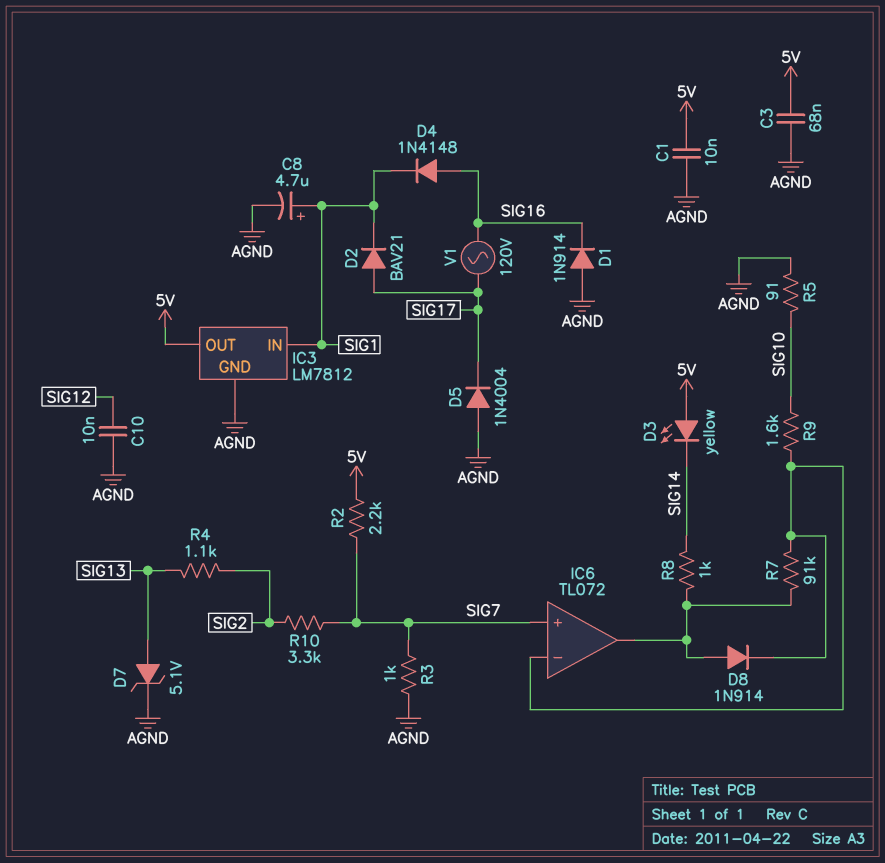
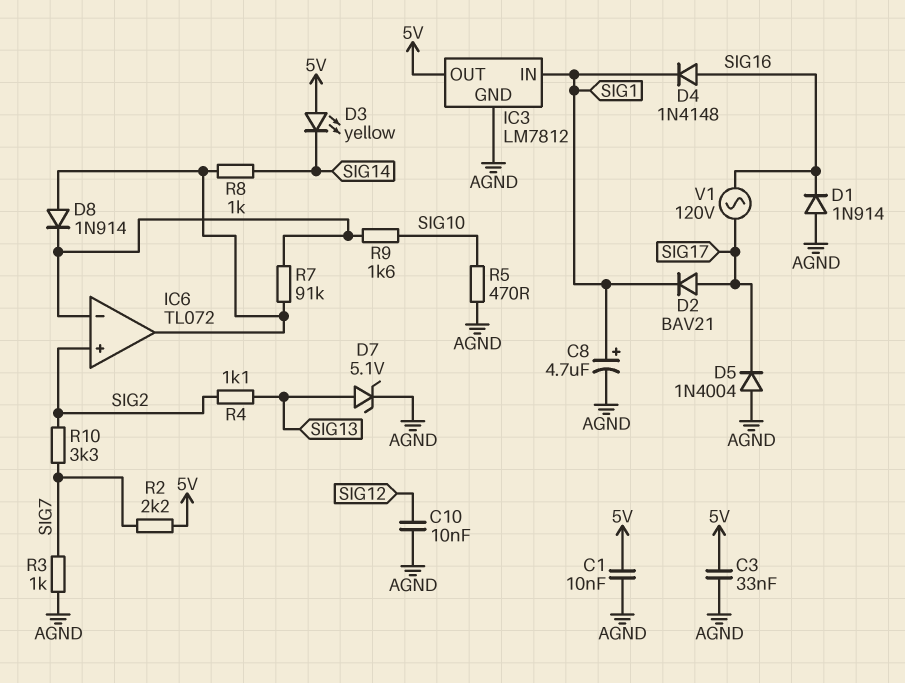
C3: 68nF (5V, AGND) -> 33nF (5V, AGND)
IC6 pin in+: SIG7 -> SIG2
R5: 91 (AGND, SIG10) -> 470 (AGND, SIG10)

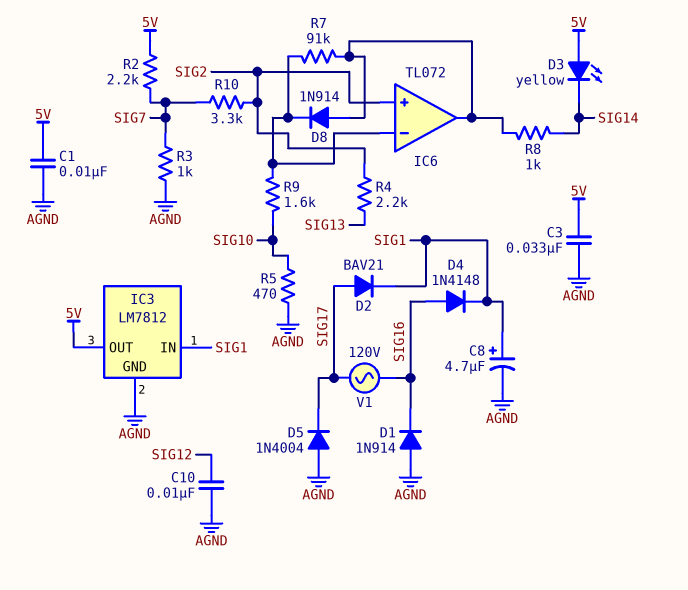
D7: zener 5.1V (A SIG13, K AGND) -> none
R4: 1.1k (SIG2, SIG13) -> 2.2k (SIG2, SIG13)

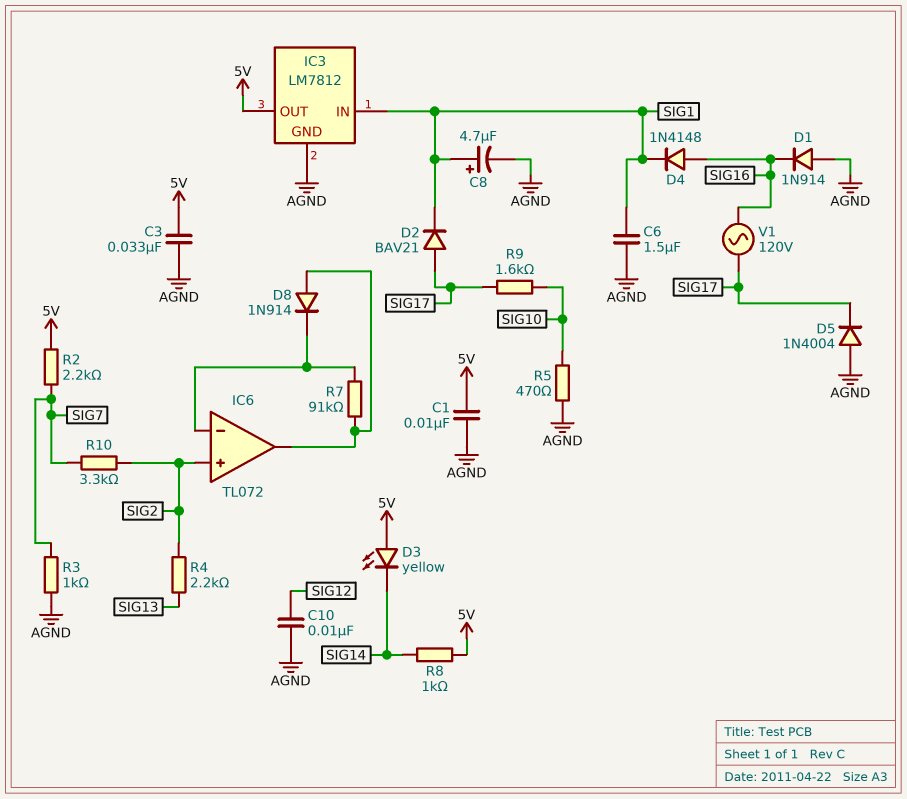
C6: none -> 1.5uF (AGND, SIG1)
R8: 1k (IC6/out, SIG14) -> 1k (5V, SIG14)
R9: 1.6k (IC6/in-, SIG10) -> 1.6k (SIG10, SIG17)

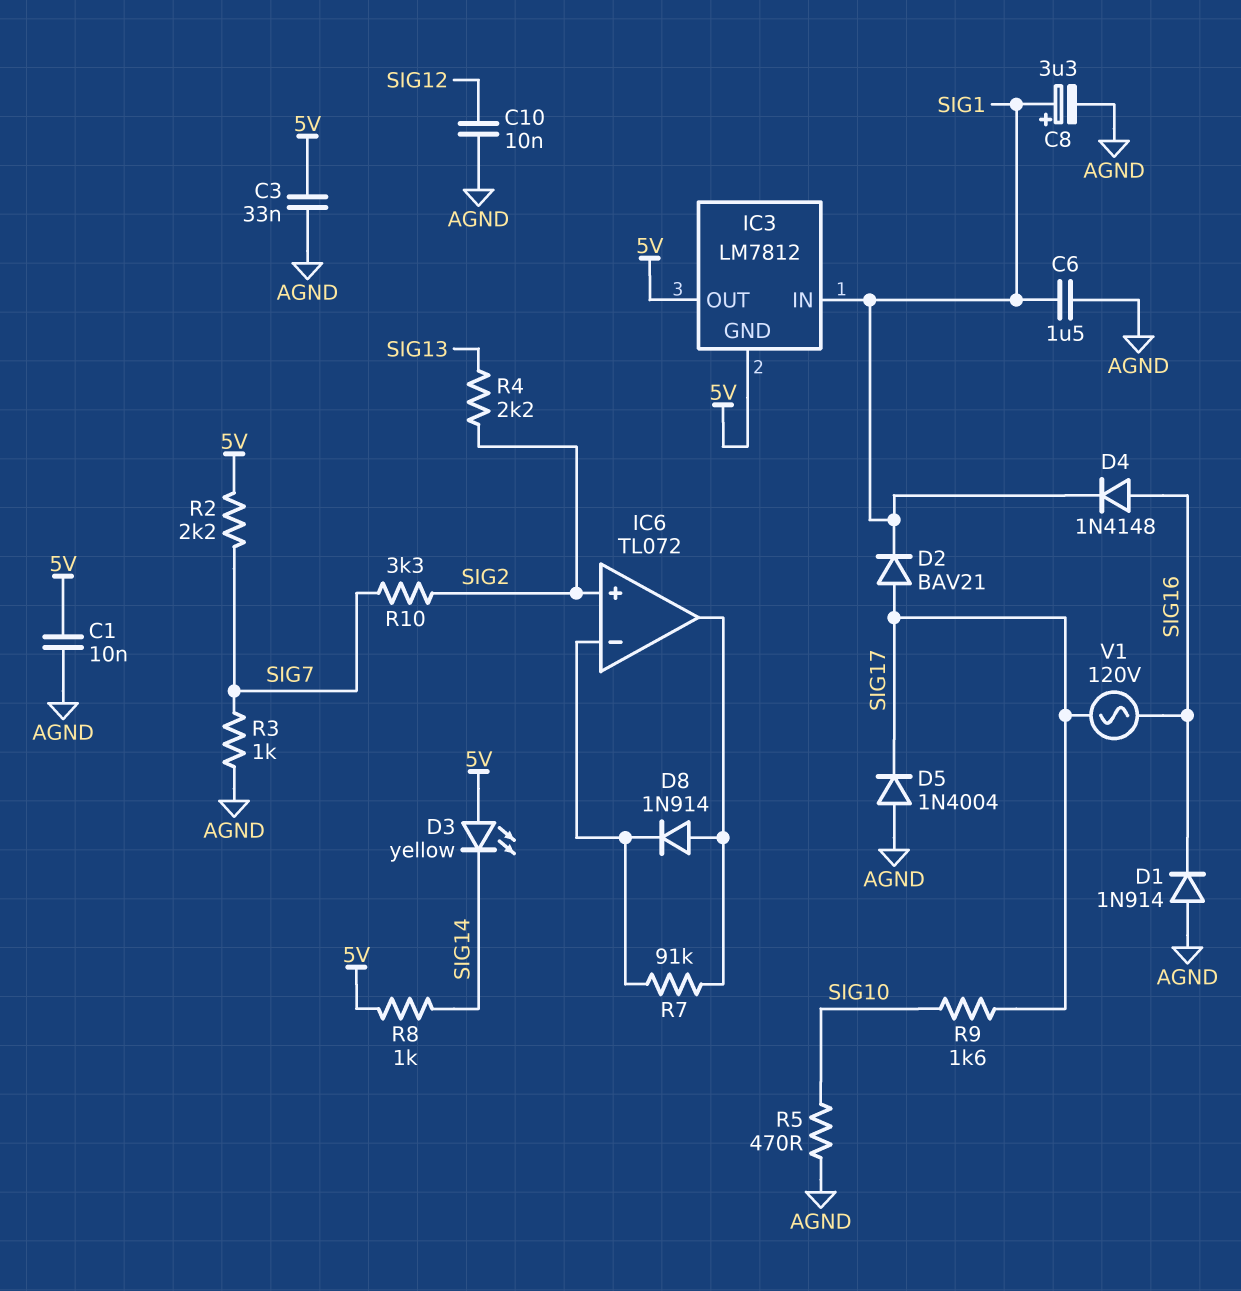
C8: 4.7uF (plus SIG1, minus AGND) -> 3.3uF (plus SIG1, minus AGND)
IC3 pin GND: AGND -> 5V

